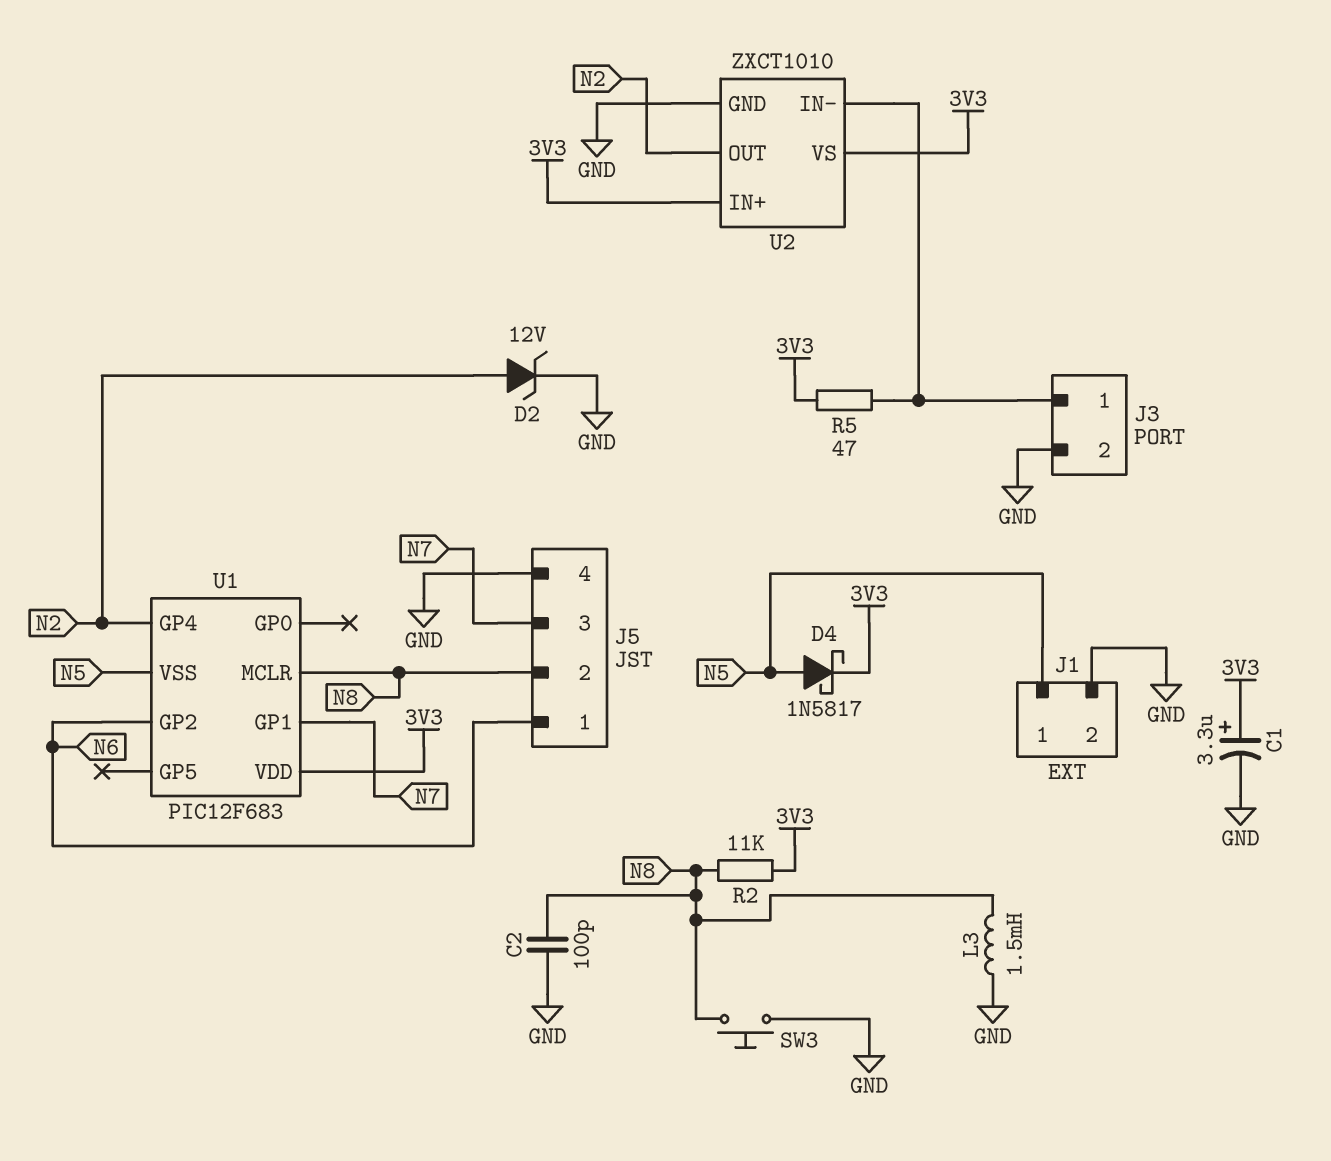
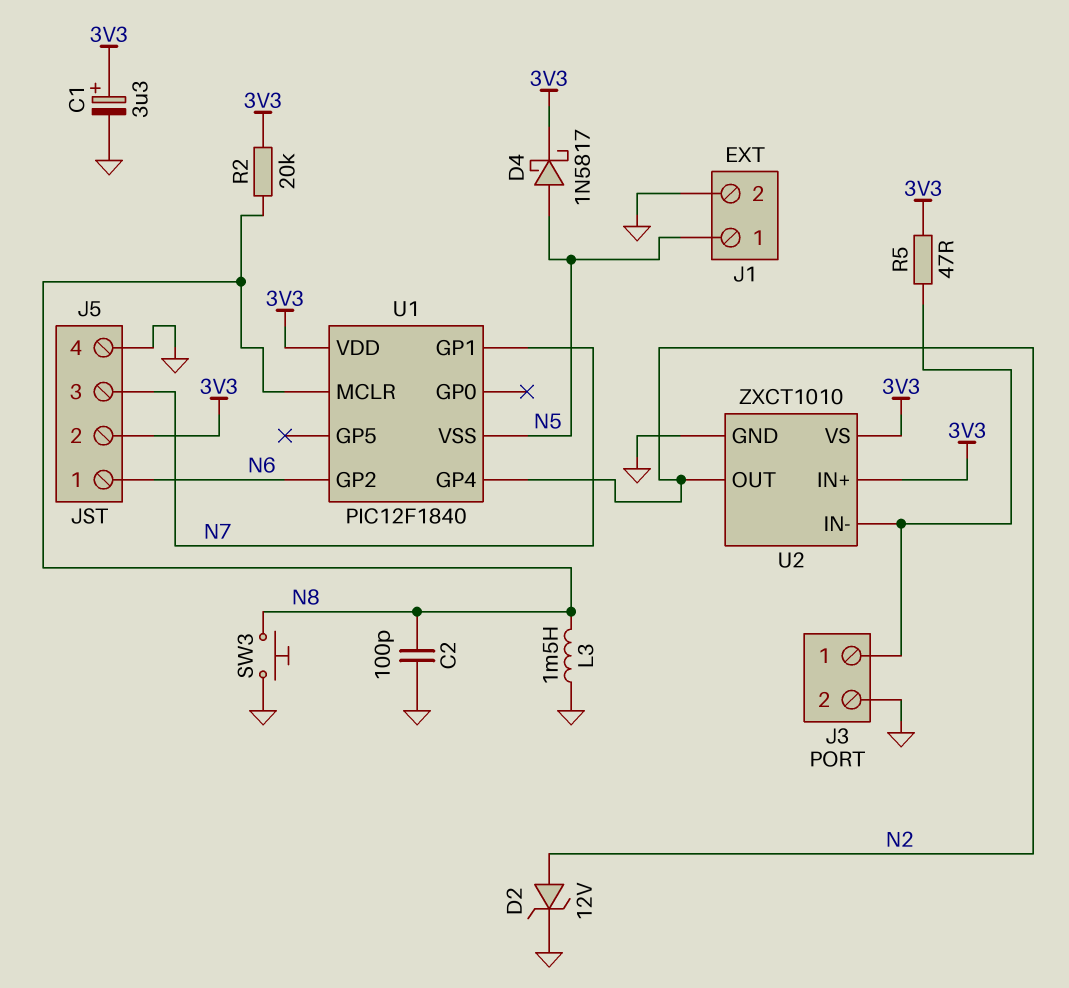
J5 pin 2: N8 -> 3V3
R2: 11k (3V3, N8) -> 20k (3V3, N8)
U1: PIC12F683 -> PIC12F1840

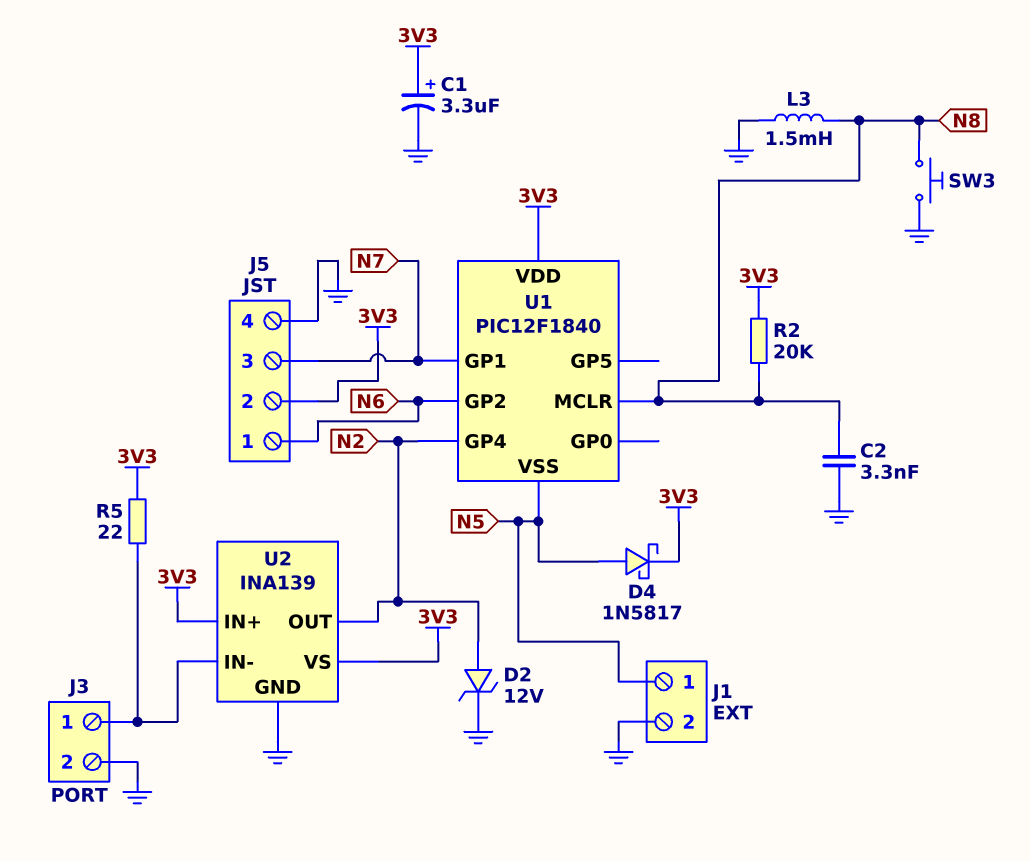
C2: 100pF (GND, N8) -> 3.3nF (GND, N8)
R5: 47 (3V3, J3/1) -> 22 (3V3, J3/1)
U2: ZXCT1010 -> INA139

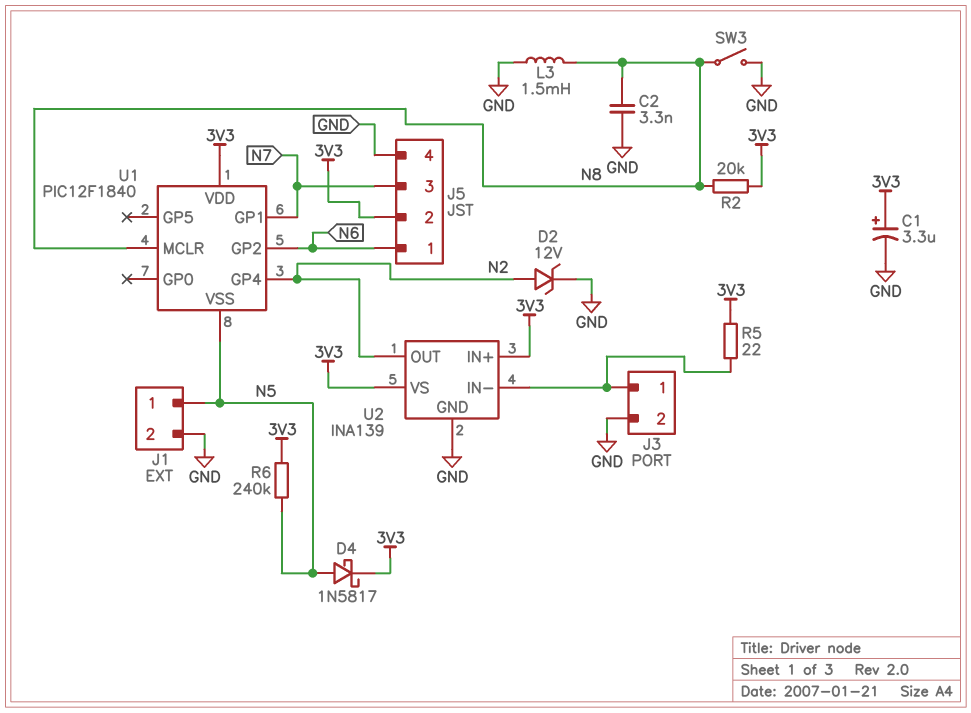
R6: none -> 240k (3V3, N5)
SW3: button (GND, N8) -> switch (GND, N8)

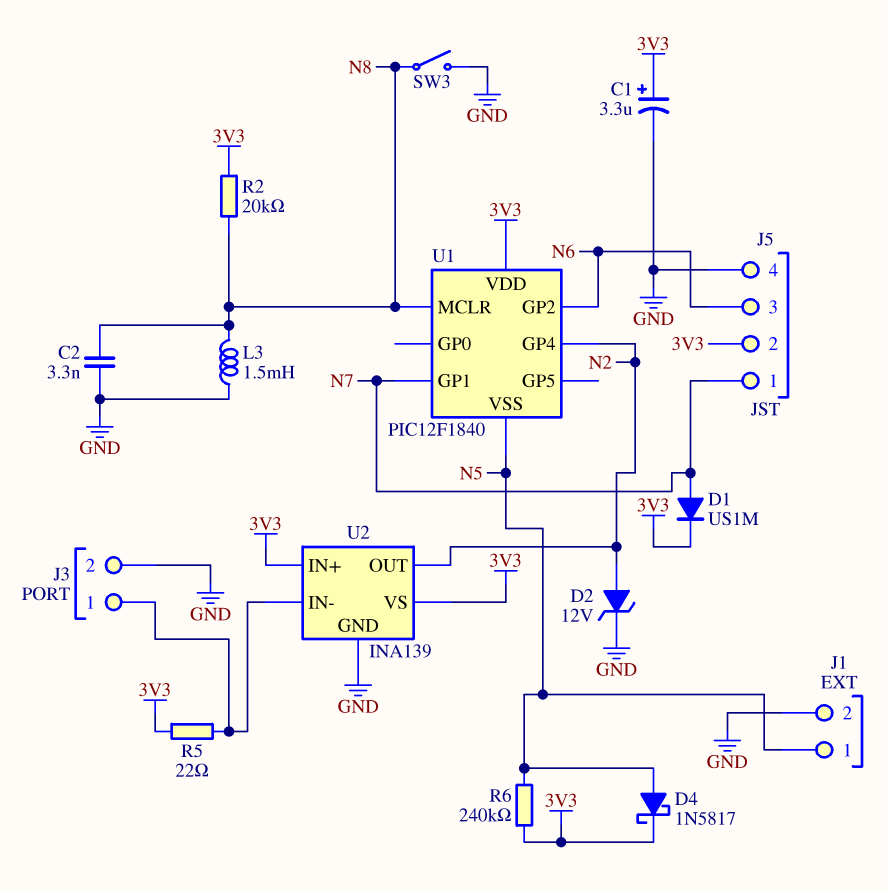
D1: none -> diode US1M (A N7, K 3V3)
J5 pin 1: N6 -> N7
J5 pin 3: N7 -> N6

